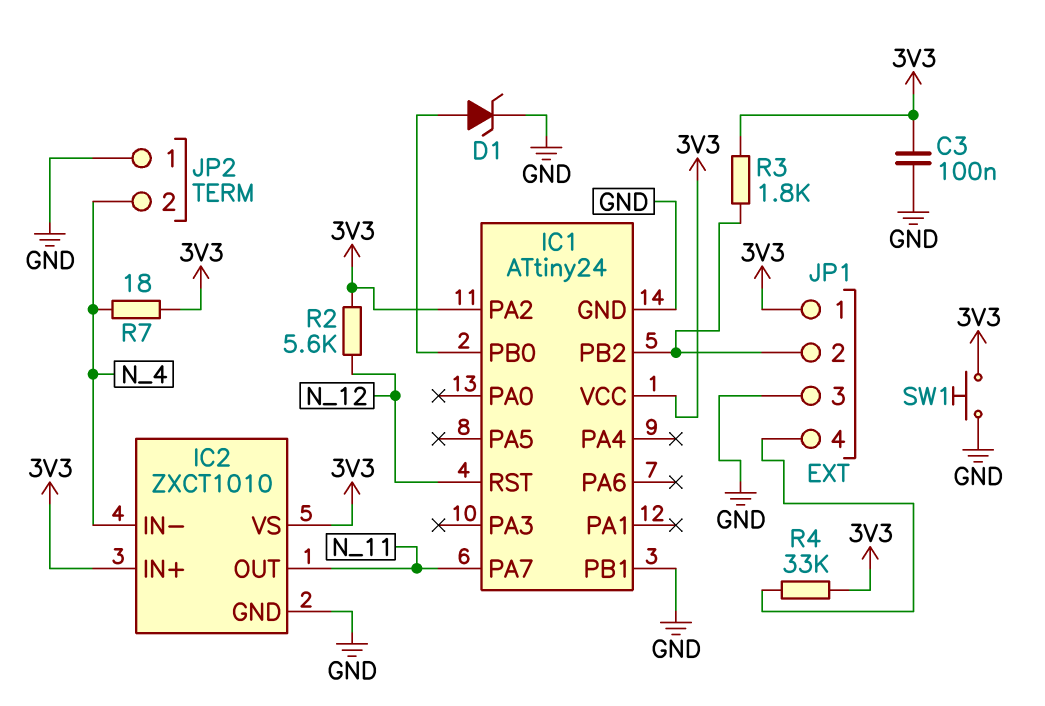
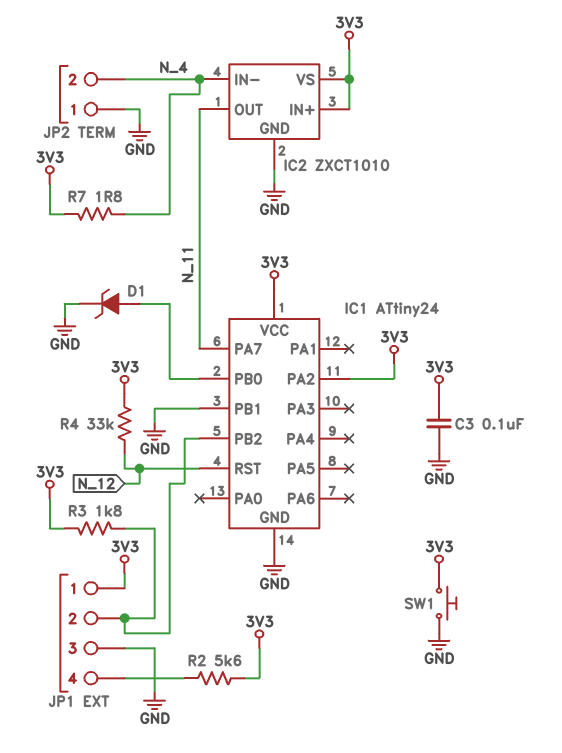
R2: 5.6k (3V3, N_12) -> 5.6k (3V3, JP1/4)
R4: 33k (3V3, JP1/4) -> 33k (3V3, N_12)
R7: 18 (3V3, N_4) -> 1.8 (3V3, N_4)

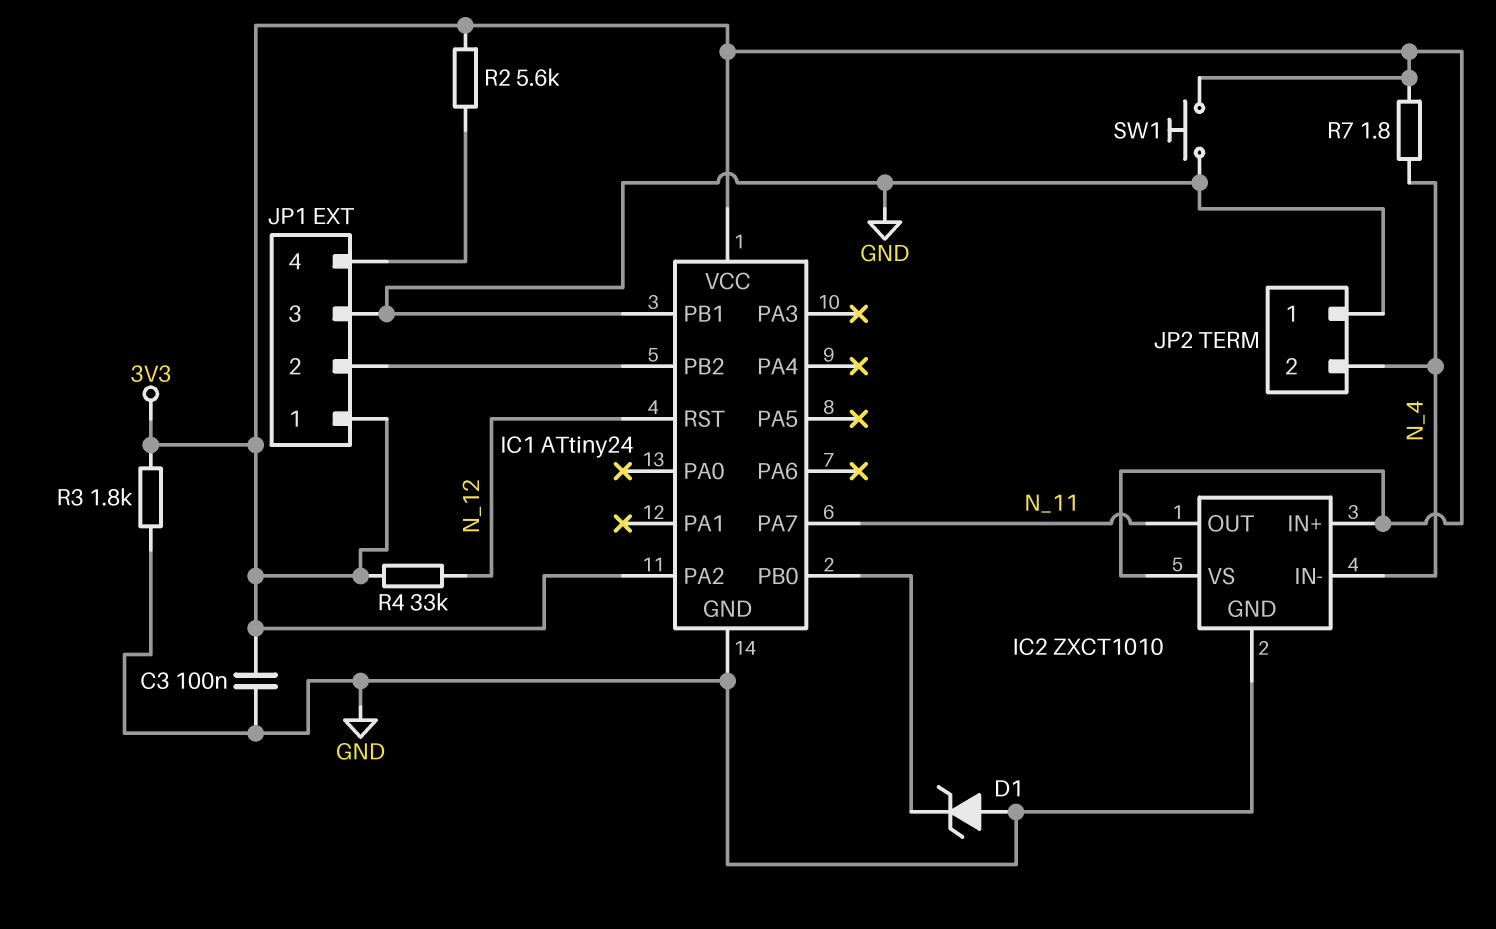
D1: zener (A IC1/PB0, K GND) -> zener (A GND, K IC1/PB0)
R3: 1.8k (3V3, IC1/PB2) -> 1.8k (3V3, GND)

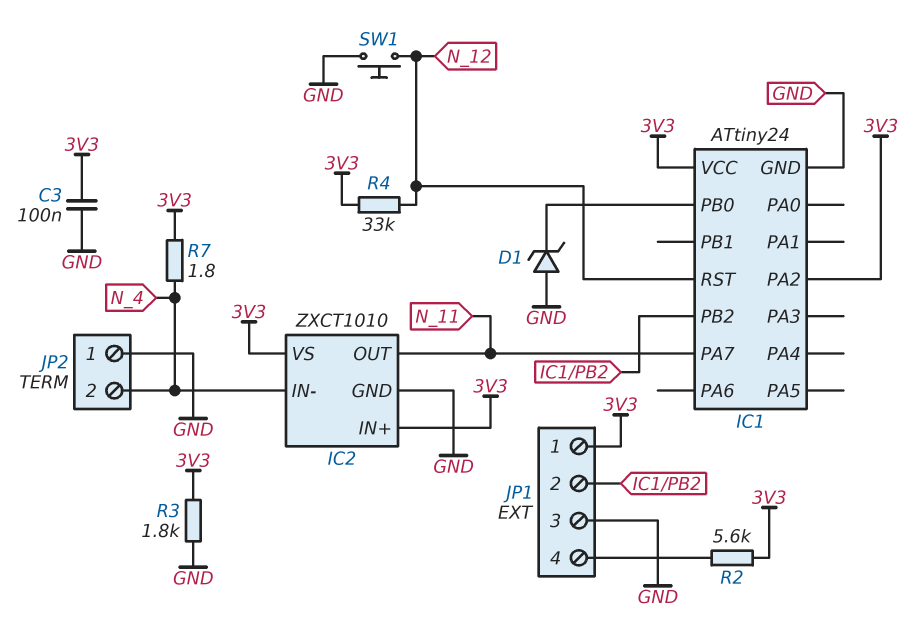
IC1 pin PB1: GND -> none
SW1: button (3V3, GND) -> button (GND, N_12)

